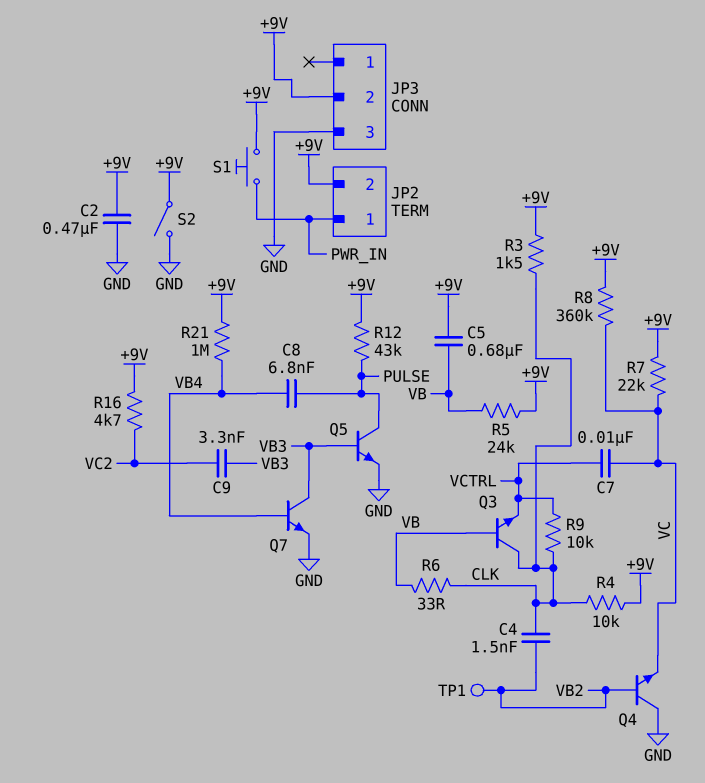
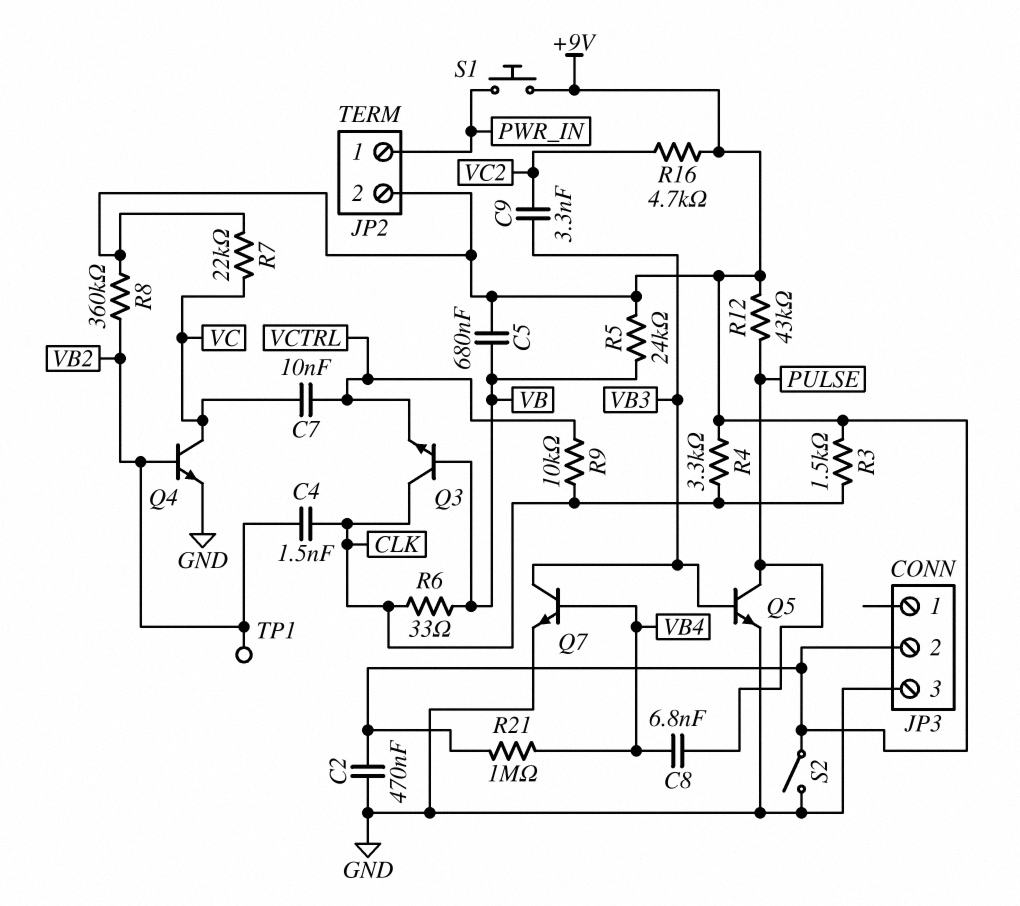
Q4: NPN (B VB2, C GND, E VC) -> NPN (B VB2, C VC, E GND)
R4: 10k (+9V, CLK) -> 3.3k (+9V, CLK)
R8: 360k (+9V, VC) -> 360k (+9V, VB2)

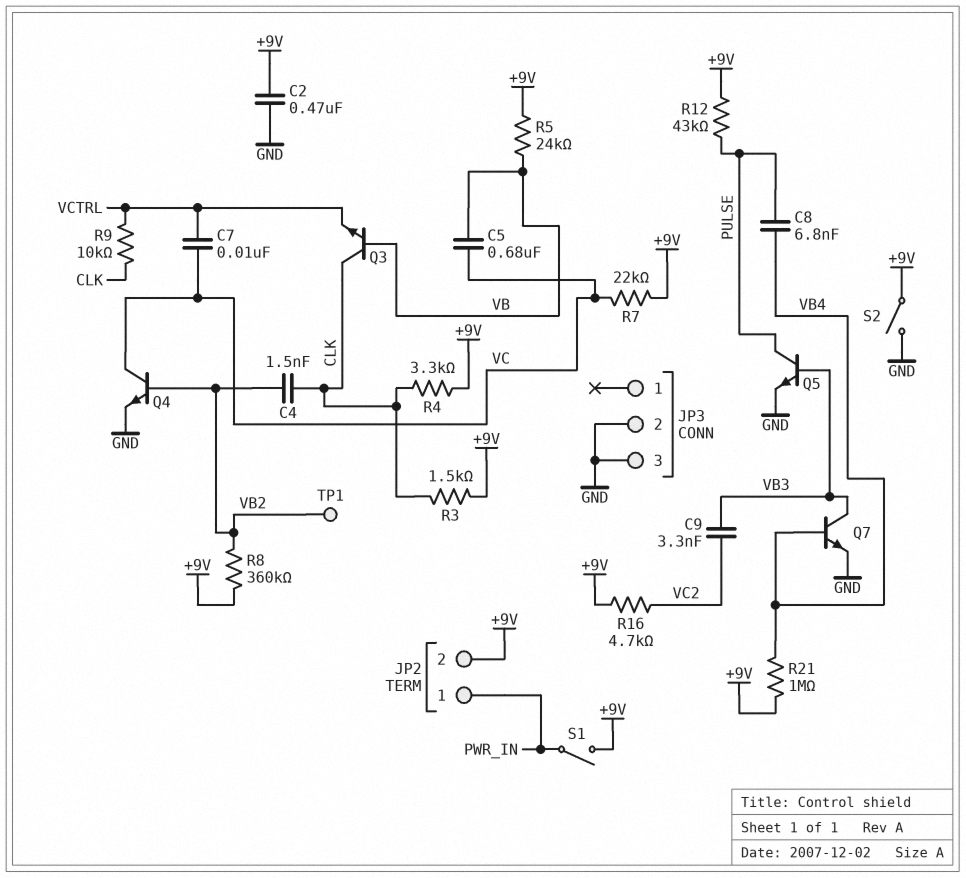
C5: 680nF (+9V, VB) -> 680nF (VB, VC)
JP3 pin 2: +9V -> GND
R6: 33 (CLK, VB) -> none
S1: button (+9V, PWR_IN) -> switch (+9V, PWR_IN)

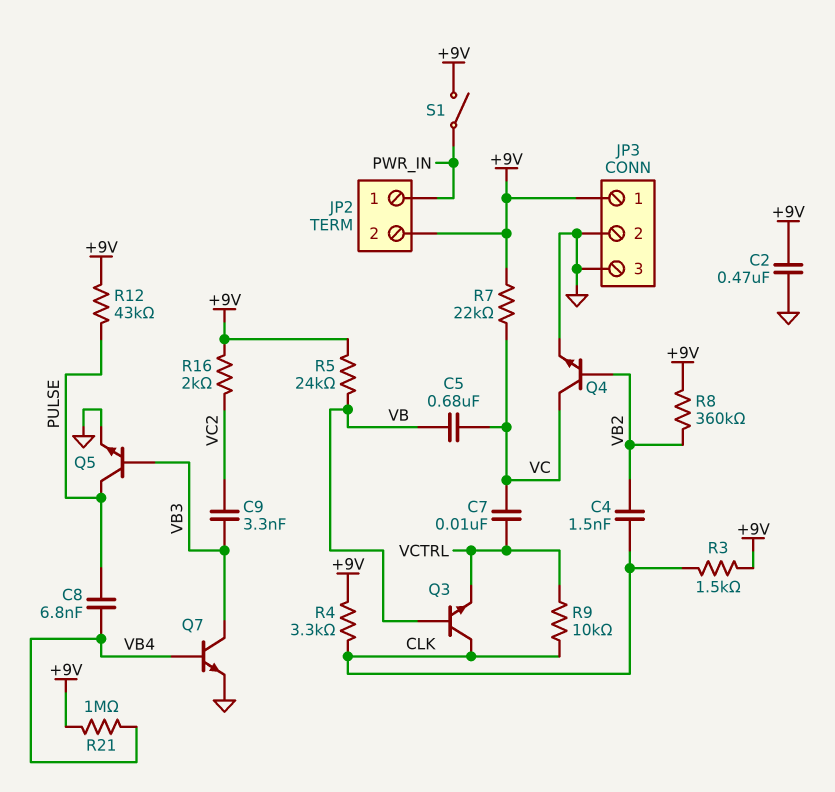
JP3 pin 1: none -> +9V
R16: 4.7k (+9V, VC2) -> 2k (+9V, VC2)
S2: switch (+9V, GND) -> none
TP1: test point (VB2) -> none

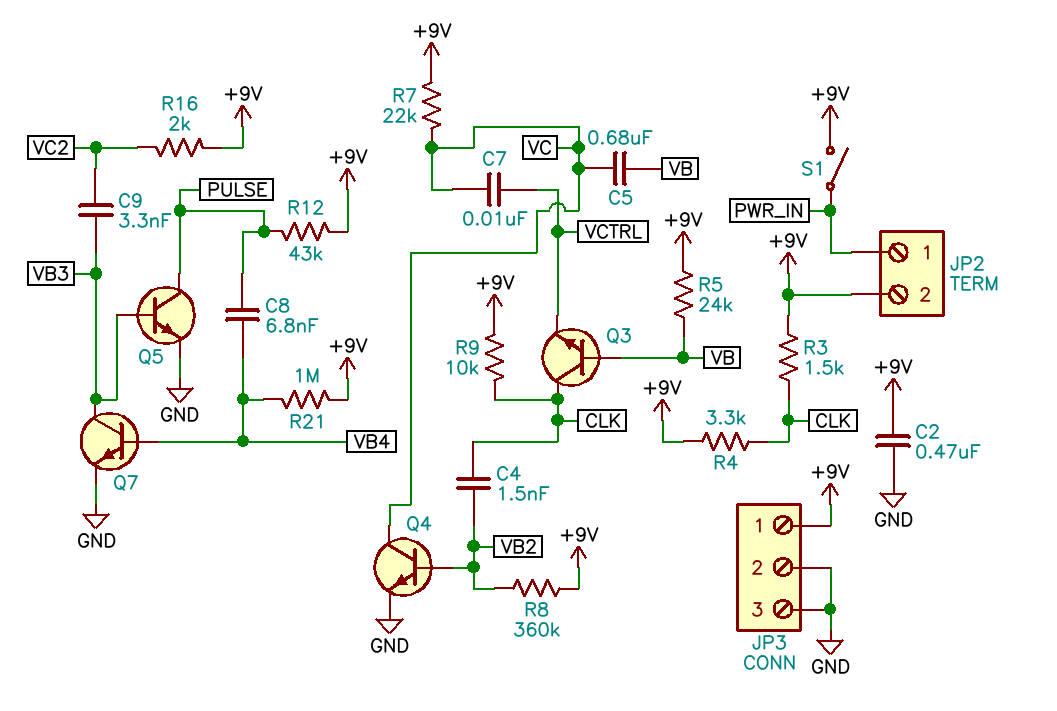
R9: 10k (CLK, VCTRL) -> 10k (+9V, CLK)

